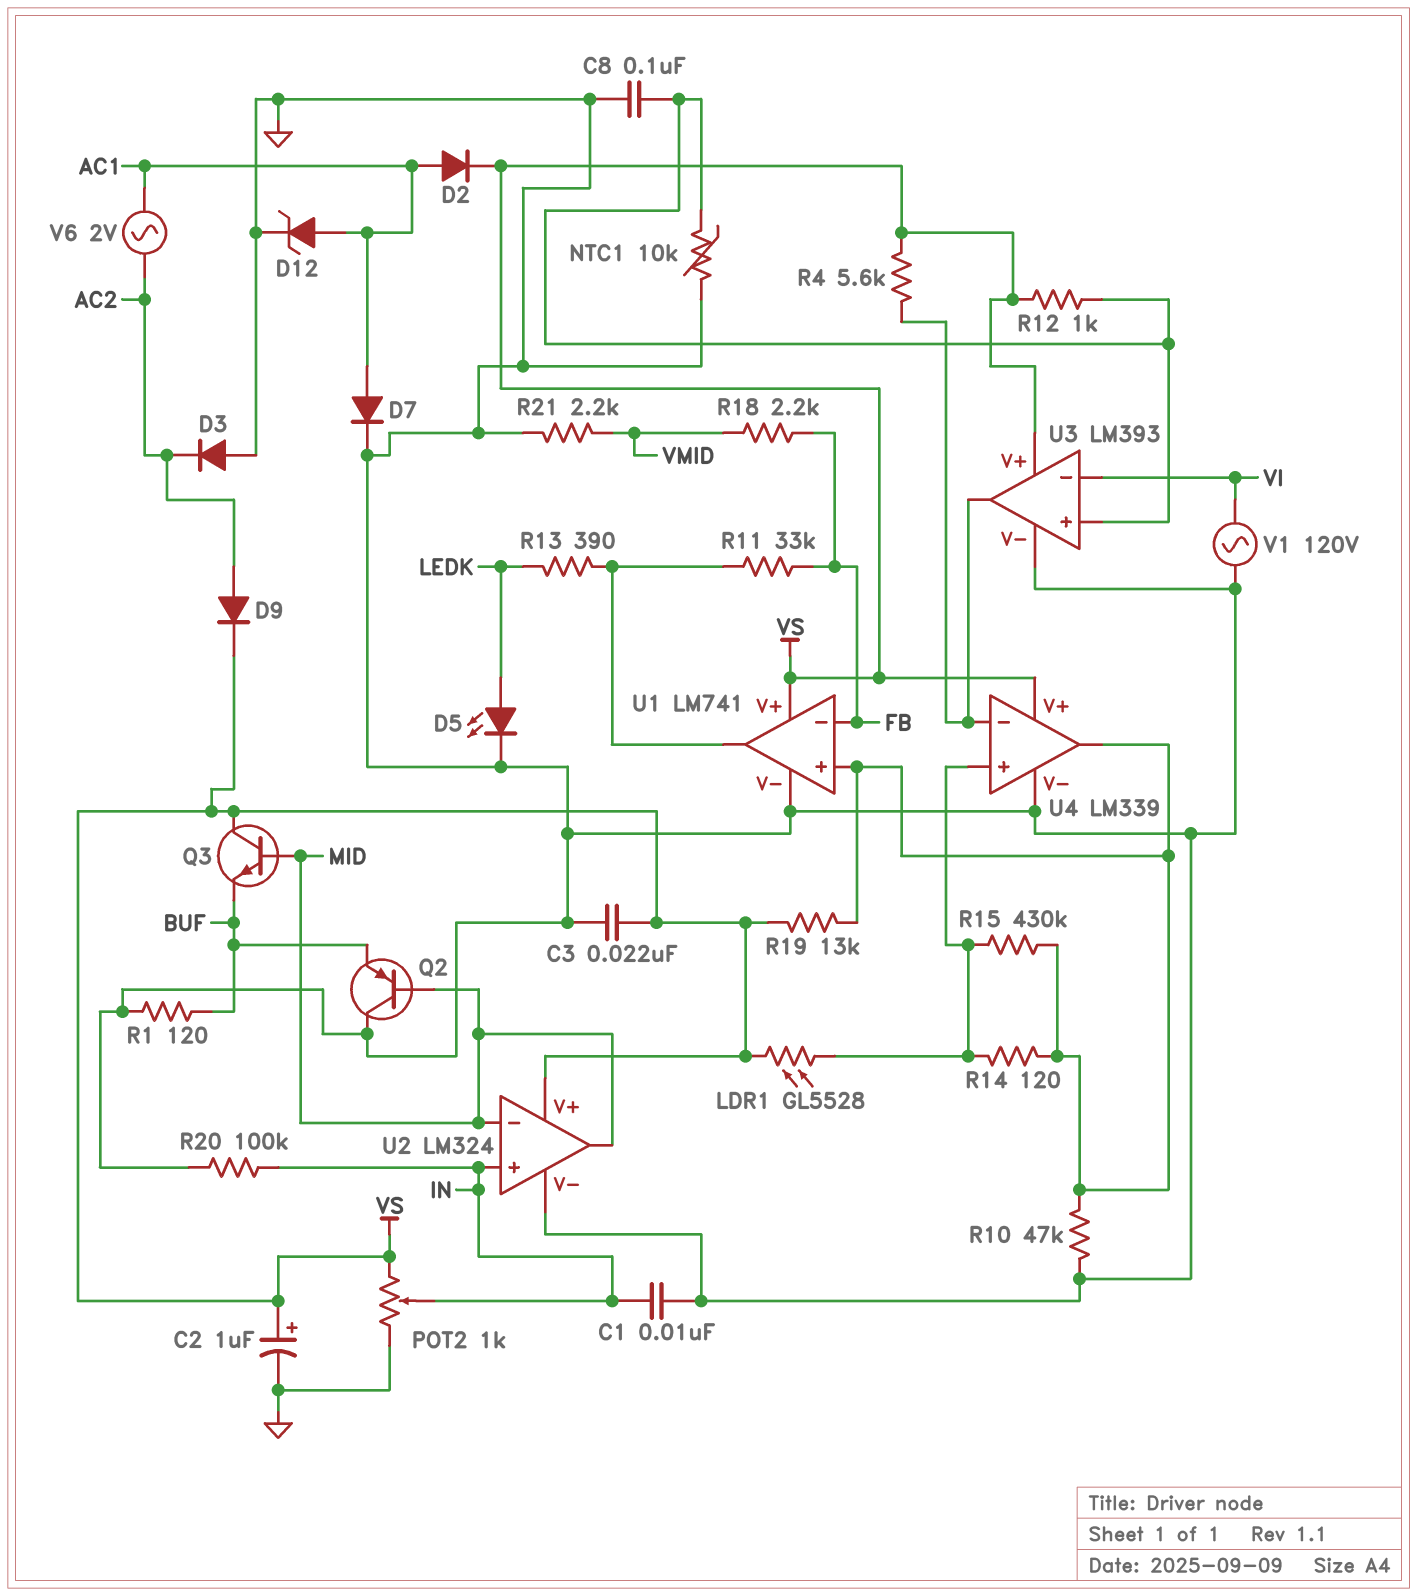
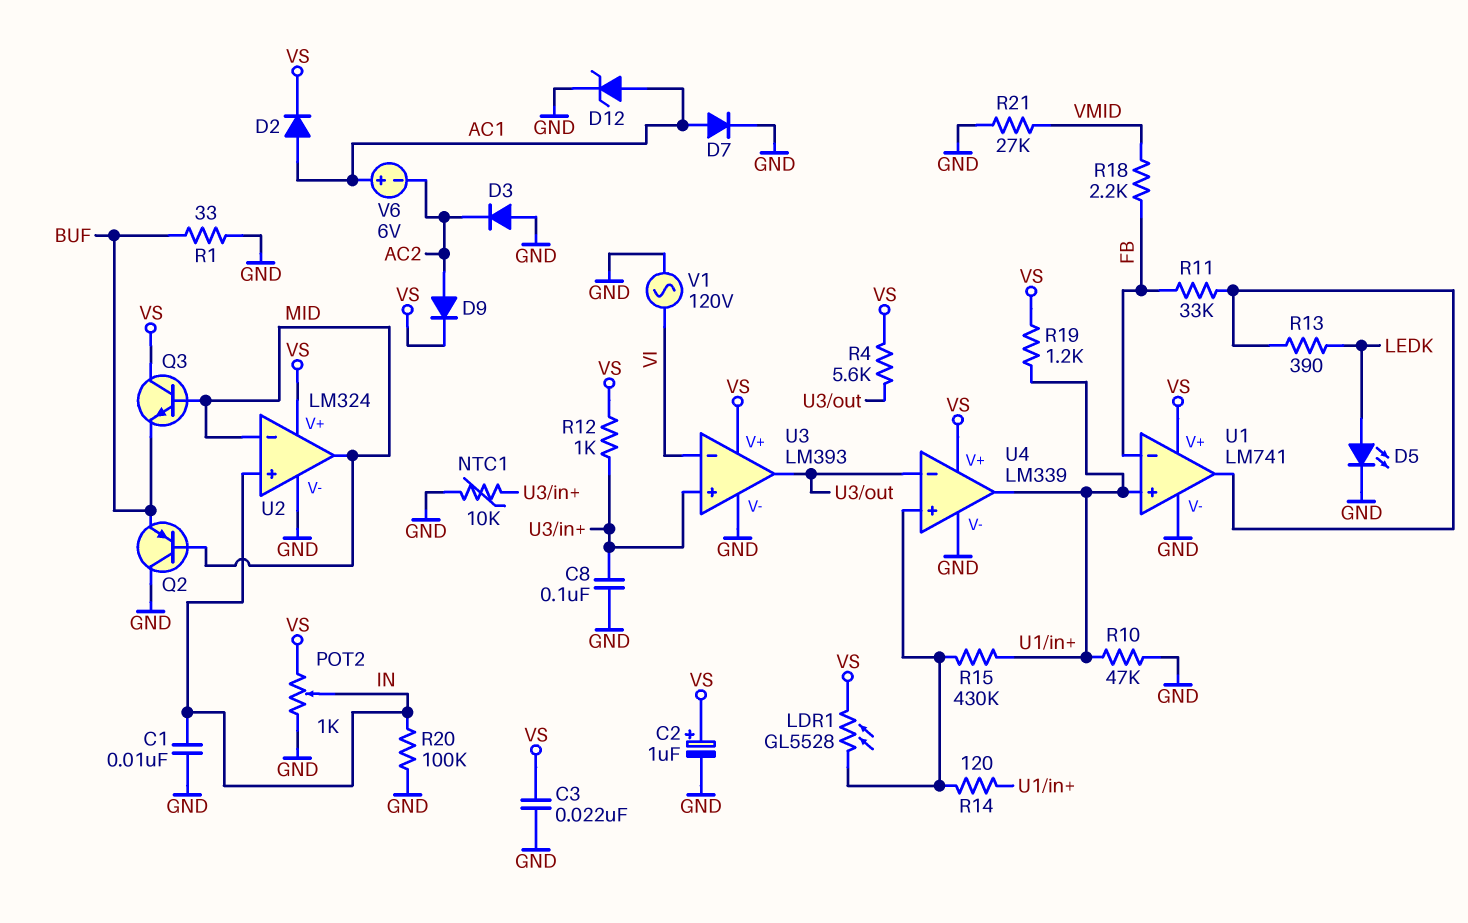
R1: 120 (BUF, GND) -> 33 (BUF, GND)
R19: 13k (U1/in+, VS) -> 1.2k (U1/in+, VS)
R21: 2.2k (GND, VMID) -> 27k (GND, VMID)
V6: AC 2V (AC1, AC2) -> 6V (plus AC1, minus AC2)

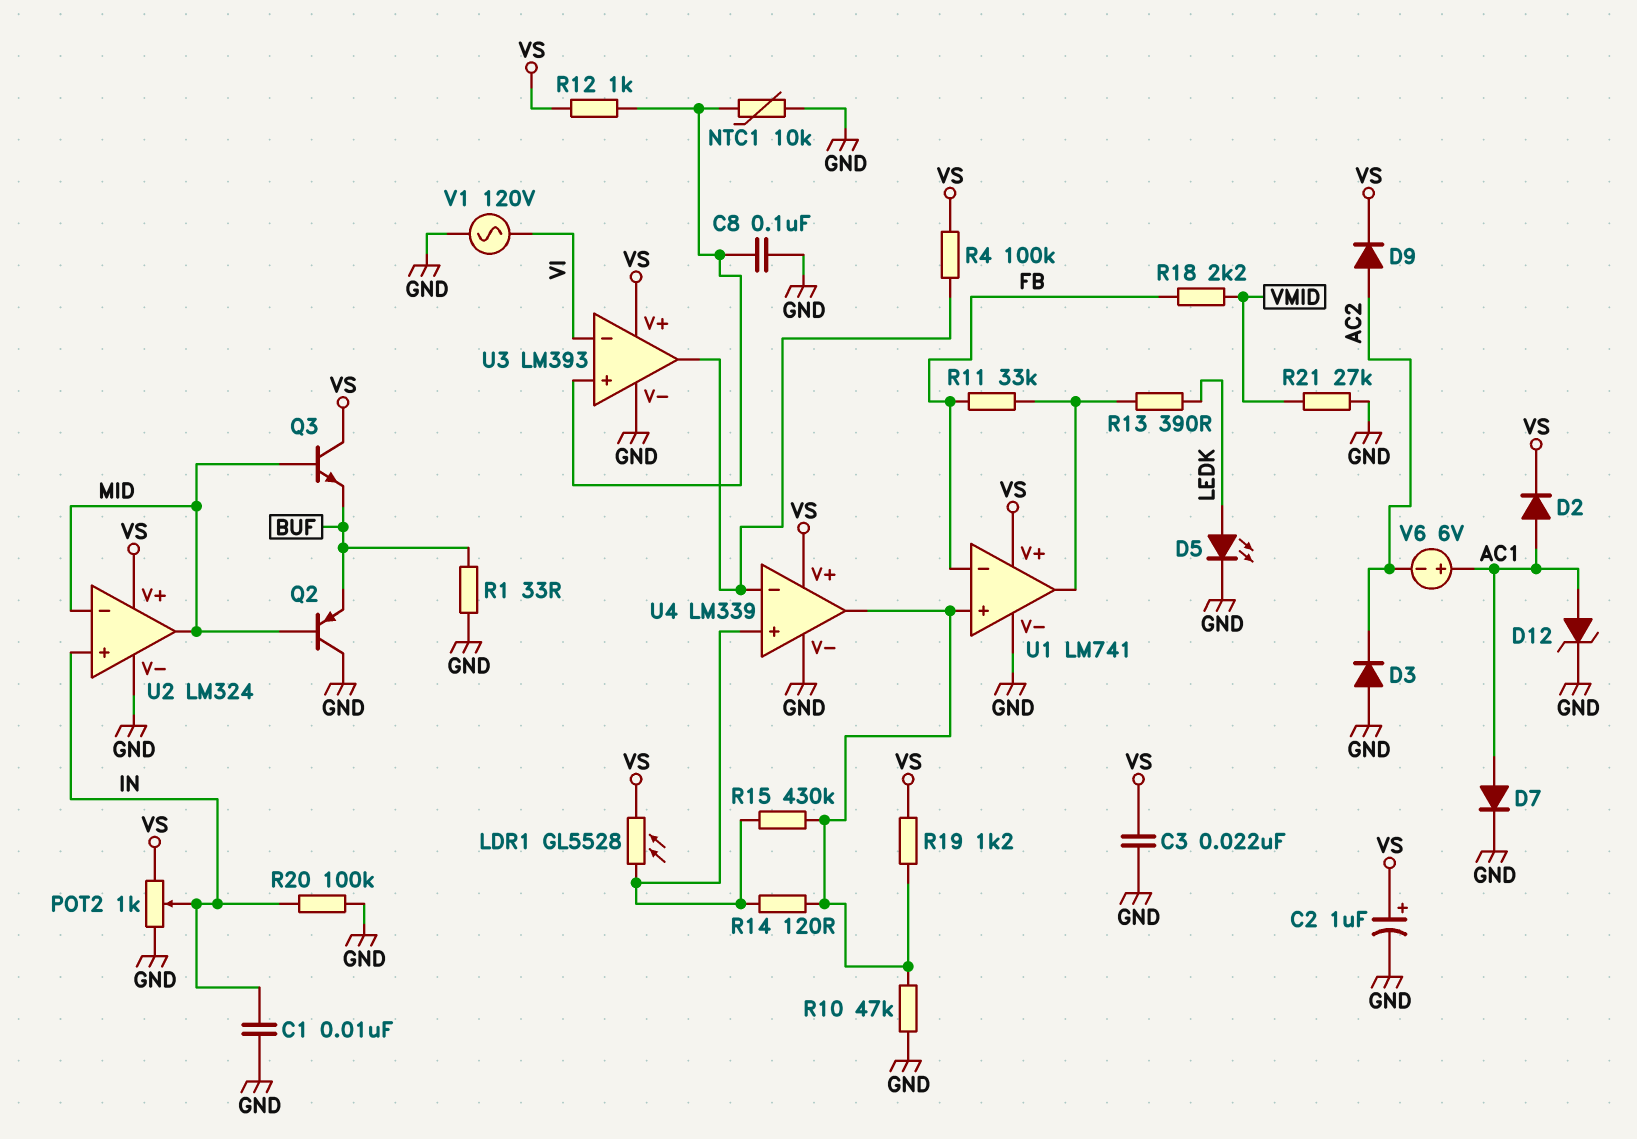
R4: 5.6k (U3/out, VS) -> 100k (U3/out, VS)

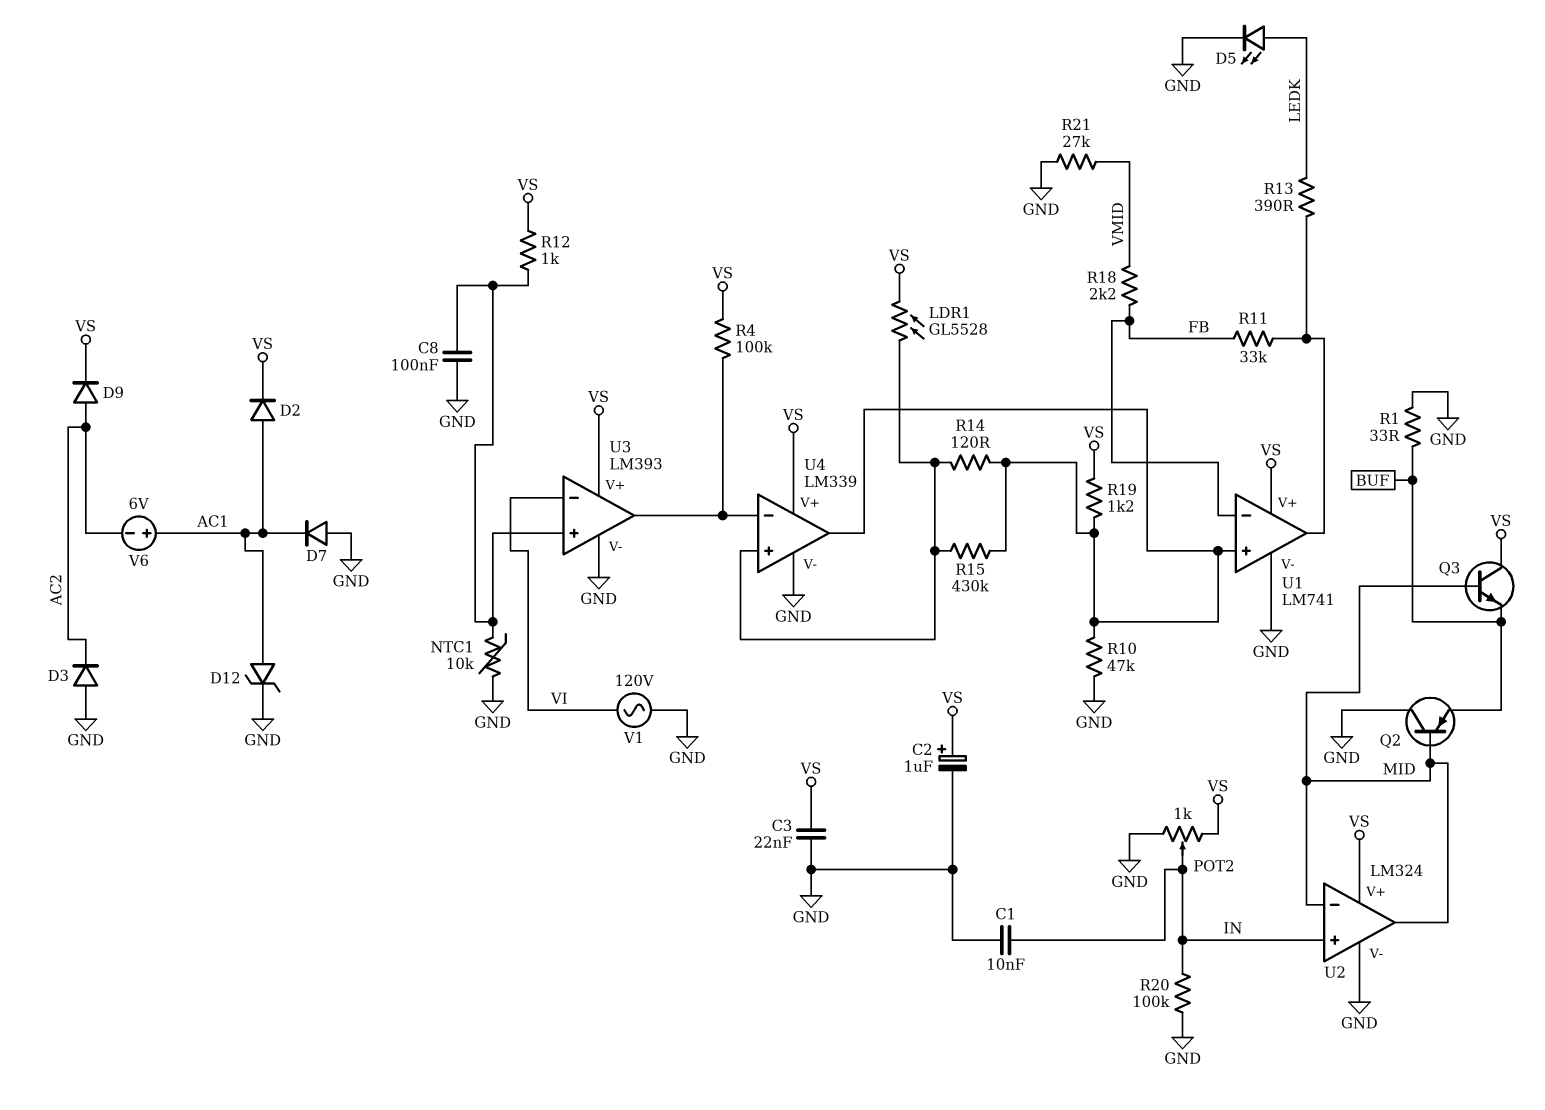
D7: diode (A AC1, K GND) -> diode (A GND, K AC1)

